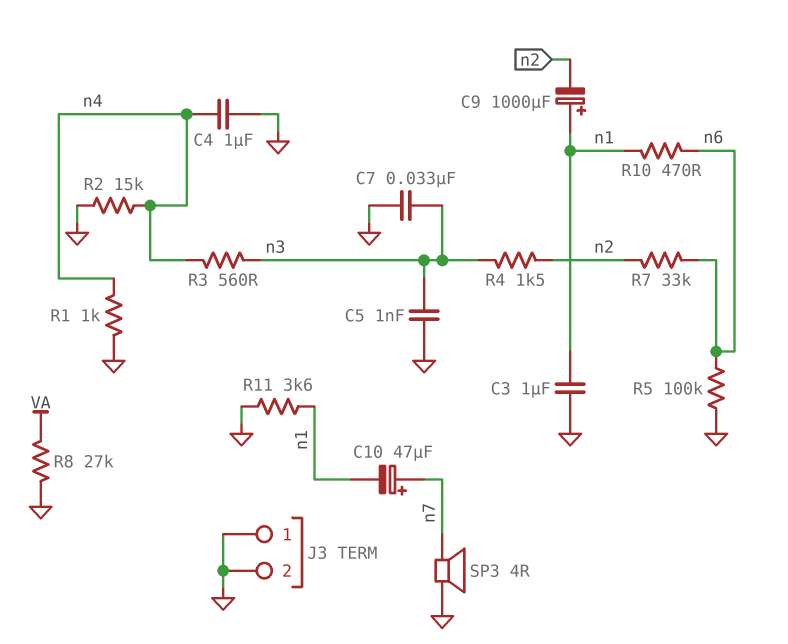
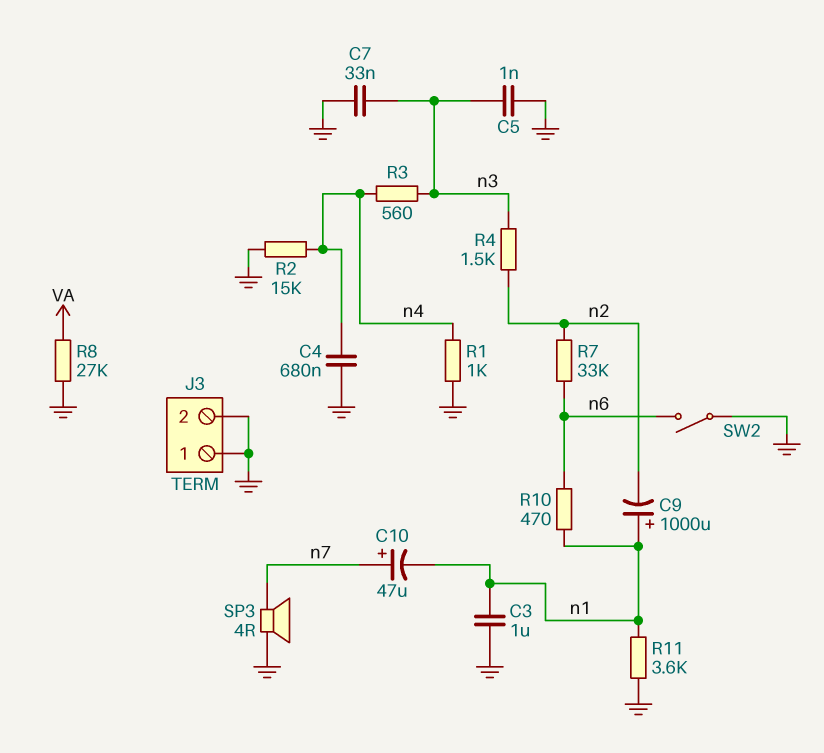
C4: 1uF (GND, n4) -> 680nF (GND, n4)
R5: 100k (GND, n6) -> none
SW2: none -> switch (GND, n6)

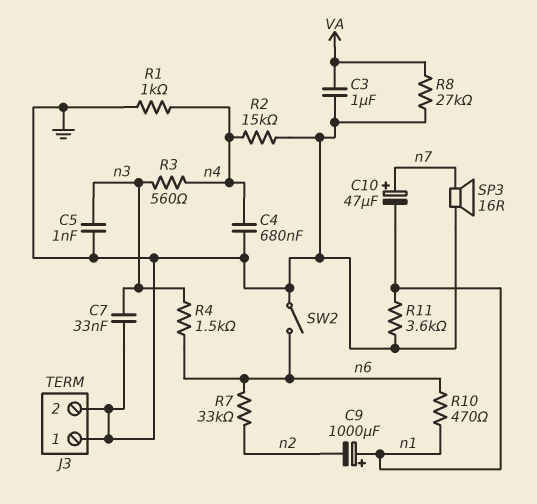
C3: 1uF (GND, n1) -> 1uF (GND, VA)
R4: 1.5k (n2, n3) -> 1.5k (n3, n6)
SP3: speaker 4R (GND, n7) -> speaker 16R (GND, n7)

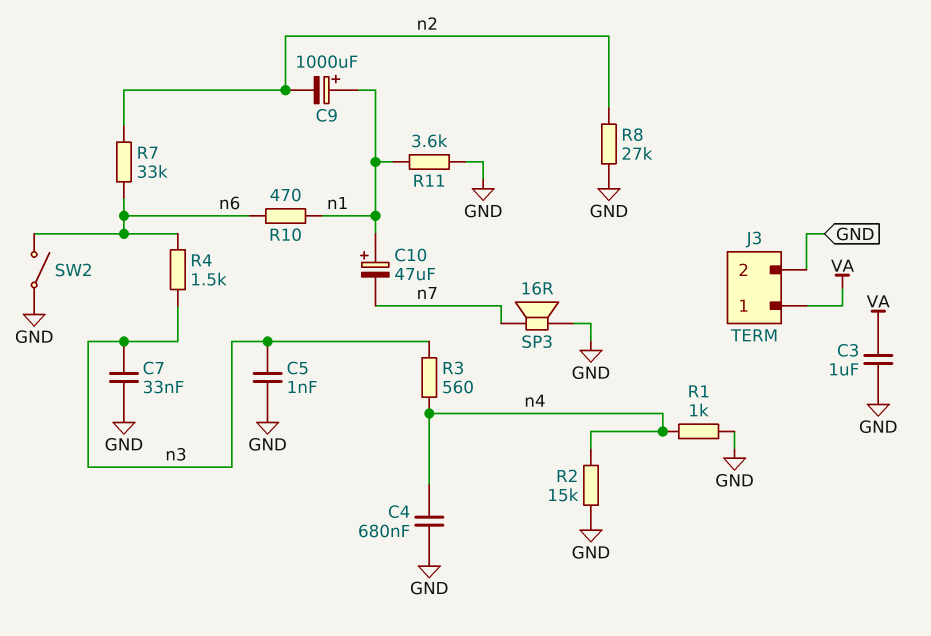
C10: 47uF (plus n7, minus n1) -> 47uF (plus n1, minus n7)
J3 pin 1: GND -> VA
R8: 27k (GND, VA) -> 27k (GND, n2)

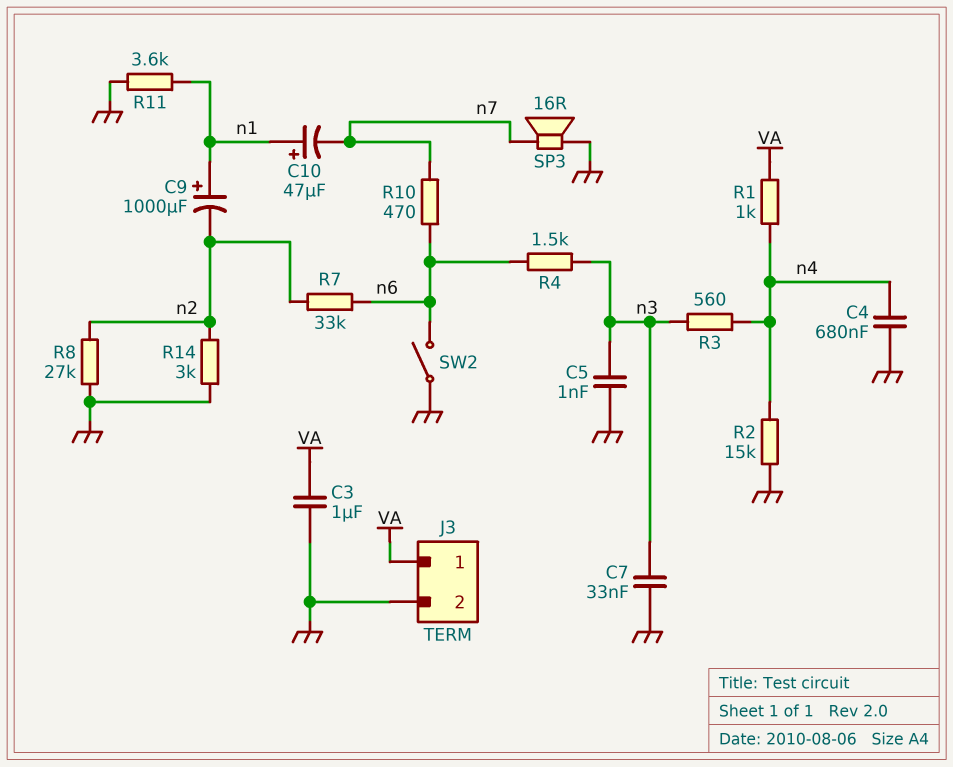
R1: 1k (GND, n4) -> 1k (VA, n4)
R10: 470 (n1, n6) -> 470 (n6, n7)
R14: none -> 3k (GND, n2)

